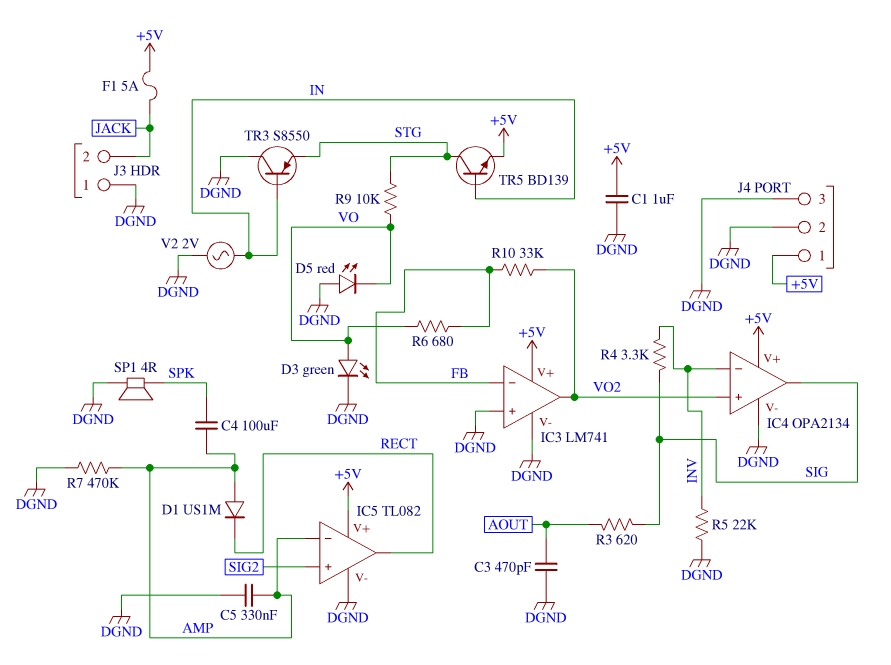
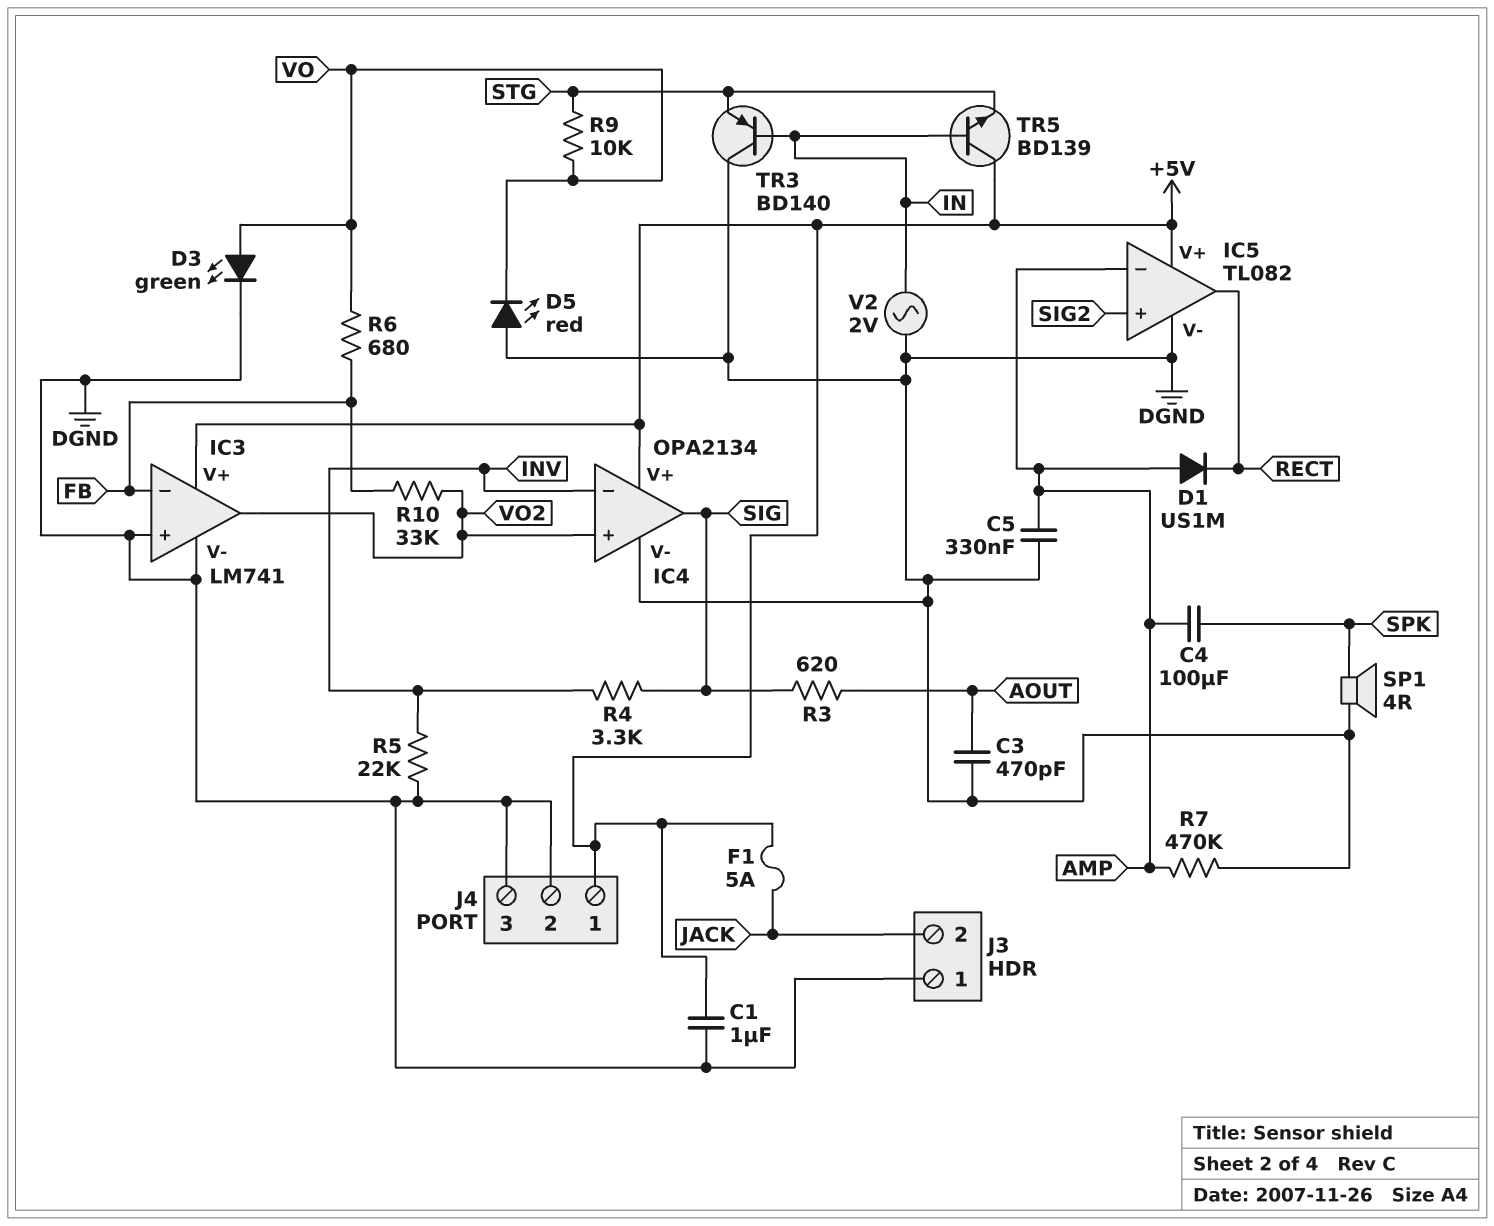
TR3: PNP S8550 (B IN, C DGND, E STG) -> PNP BD140 (B IN, C DGND, E STG)
TR5: NPN BD139 (B IN, C STG, E +5V) -> NPN BD139 (B IN, C +5V, E STG)

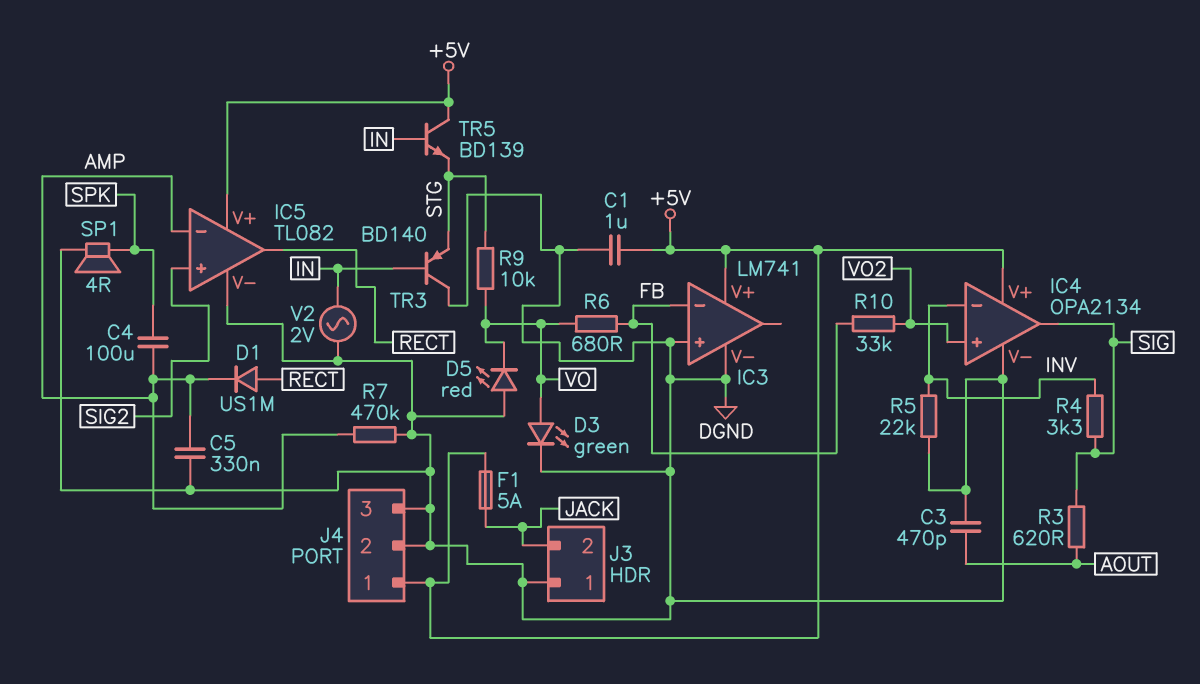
D1: diode US1M (A AMP, K RECT) -> diode US1M (A RECT, K AMP)
IC3 pin out: VO2 -> none

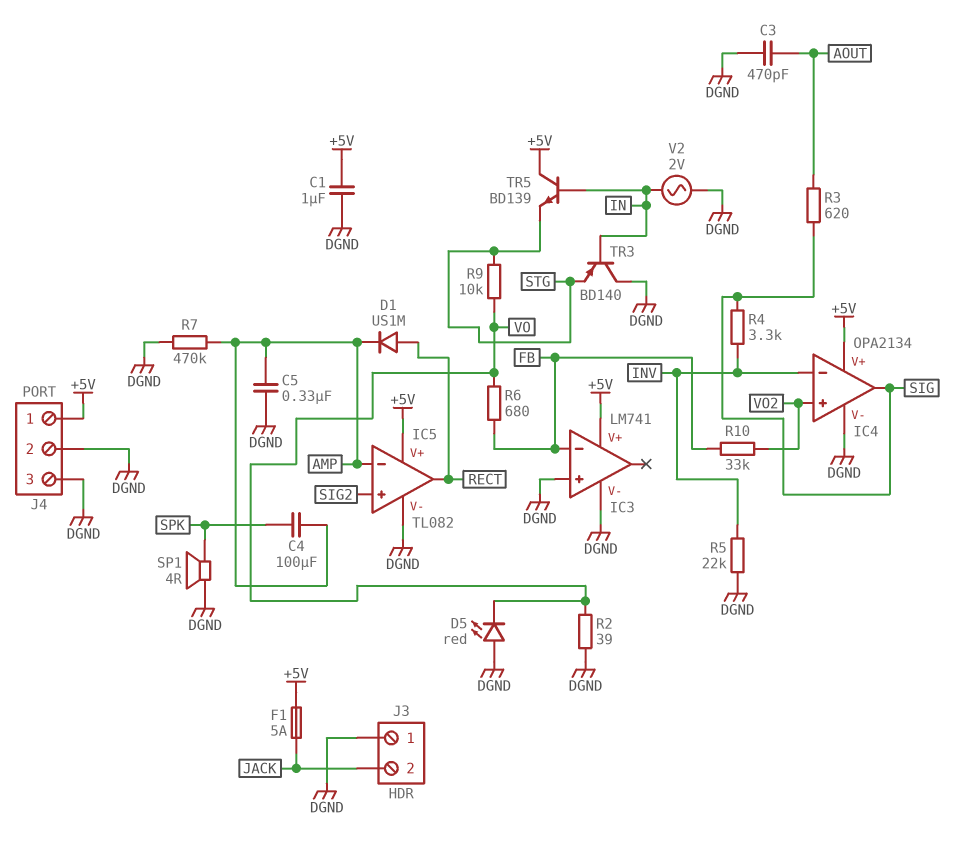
D3: LED green (A VO, K DGND) -> none
R2: none -> 39 (DGND, VO)

